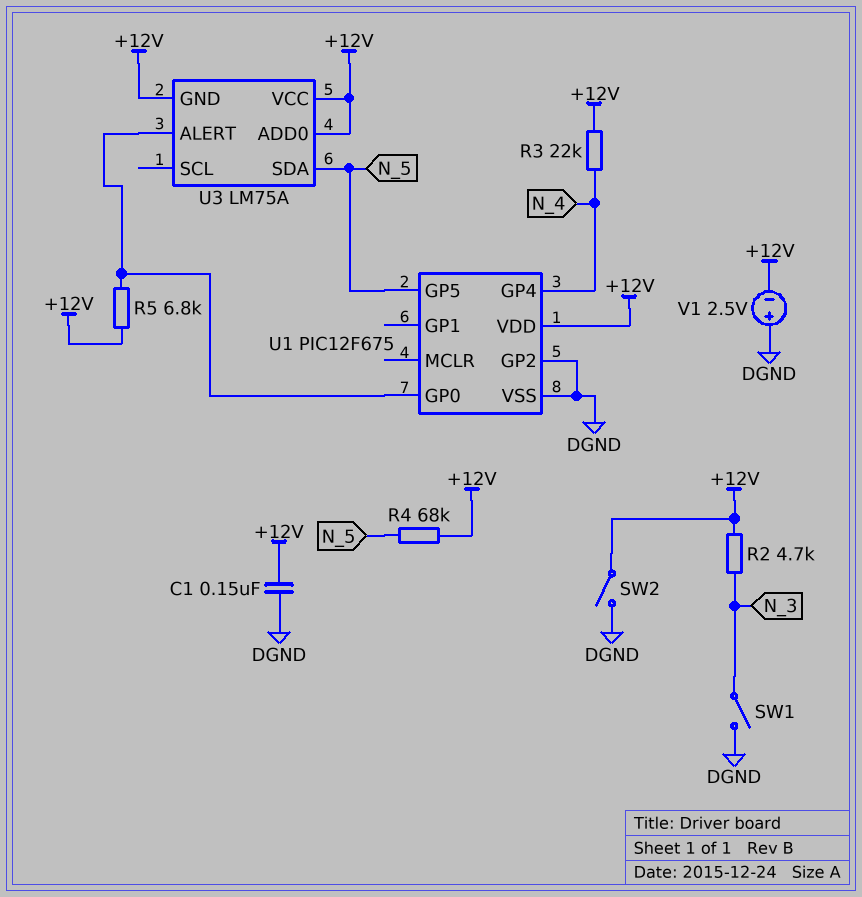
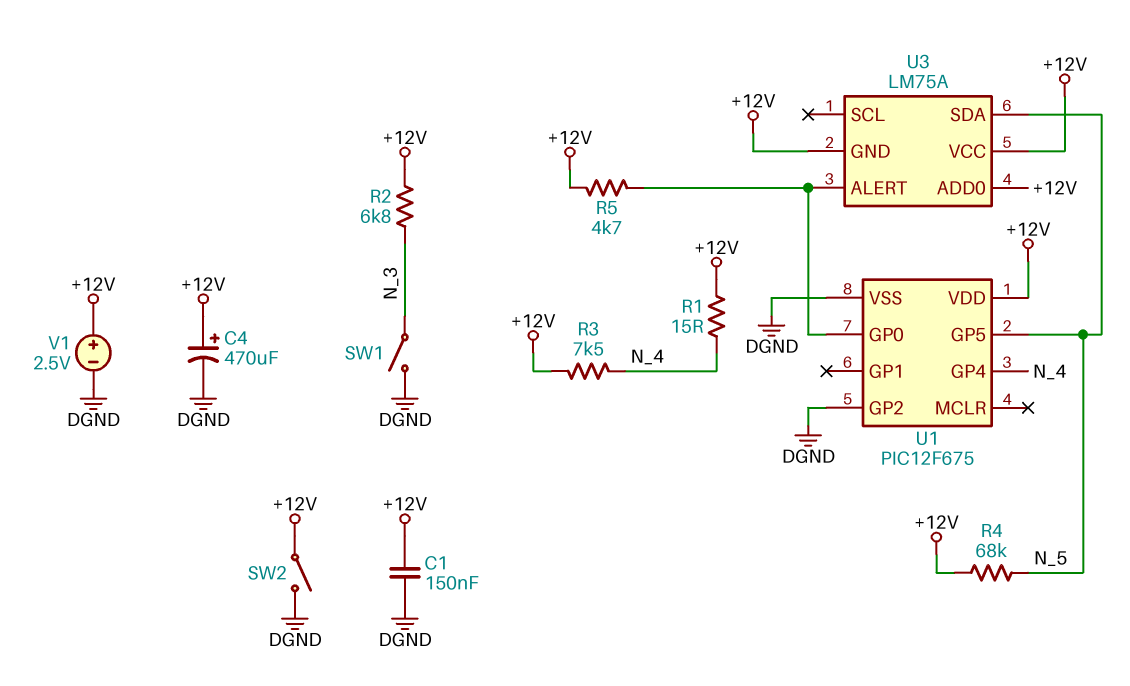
C4: none -> 470uF (plus +12V, minus DGND)
R1: none -> 15 (+12V, N_4)
R2: 4.7k (+12V, N_3) -> 6.8k (+12V, N_3)
R3: 22k (+12V, N_4) -> 7.5k (+12V, N_4)
R5: 6.8k (+12V, U1/GP0) -> 4.7k (+12V, U1/GP0)
V1: 2.5V (plus DGND, minus +12V) -> 2.5V (plus +12V, minus DGND)

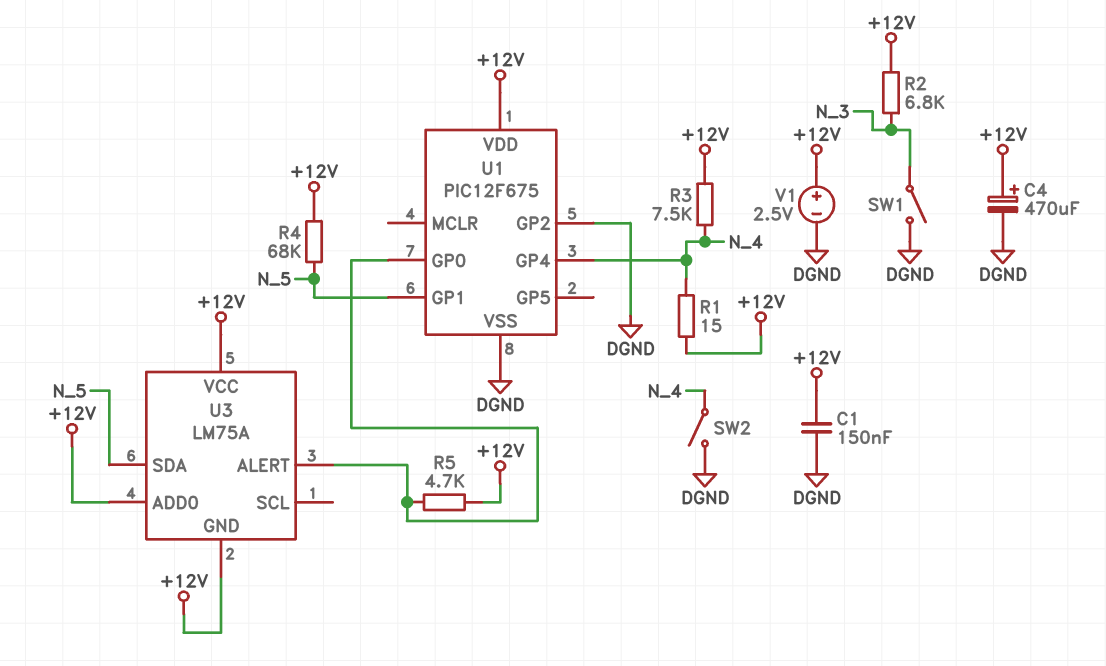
SW2: switch (+12V, DGND) -> switch (DGND, N_4)
U1 pin GP1: none -> N_5
U1 pin GP5: N_5 -> none

